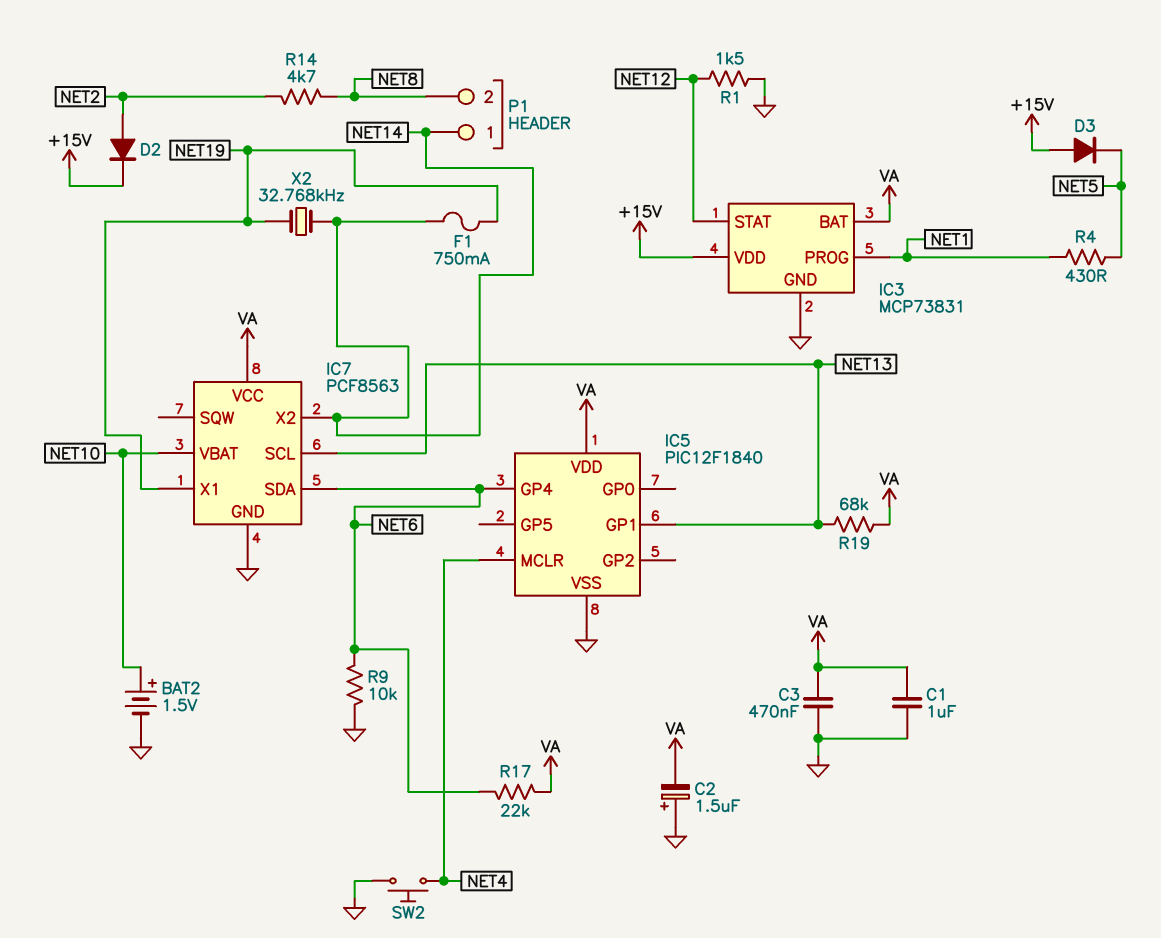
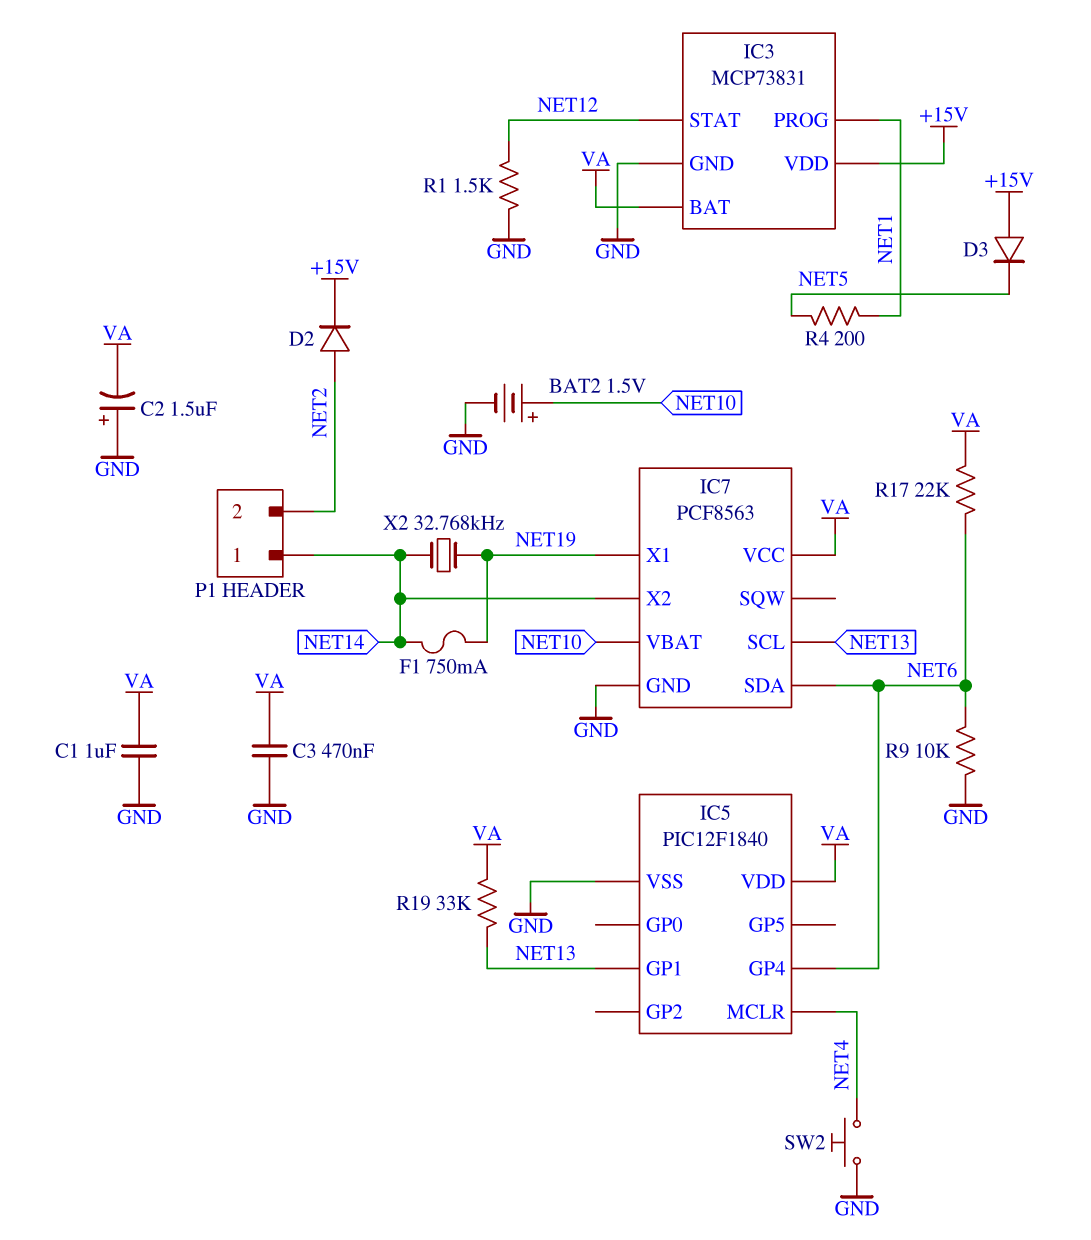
P1 pin 2: NET8 -> NET2
R4: 430 (NET1, NET5) -> 200 (NET1, NET5)
R14: 4.7k (NET2, NET8) -> none
R19: 68k (NET13, VA) -> 33k (NET13, VA)

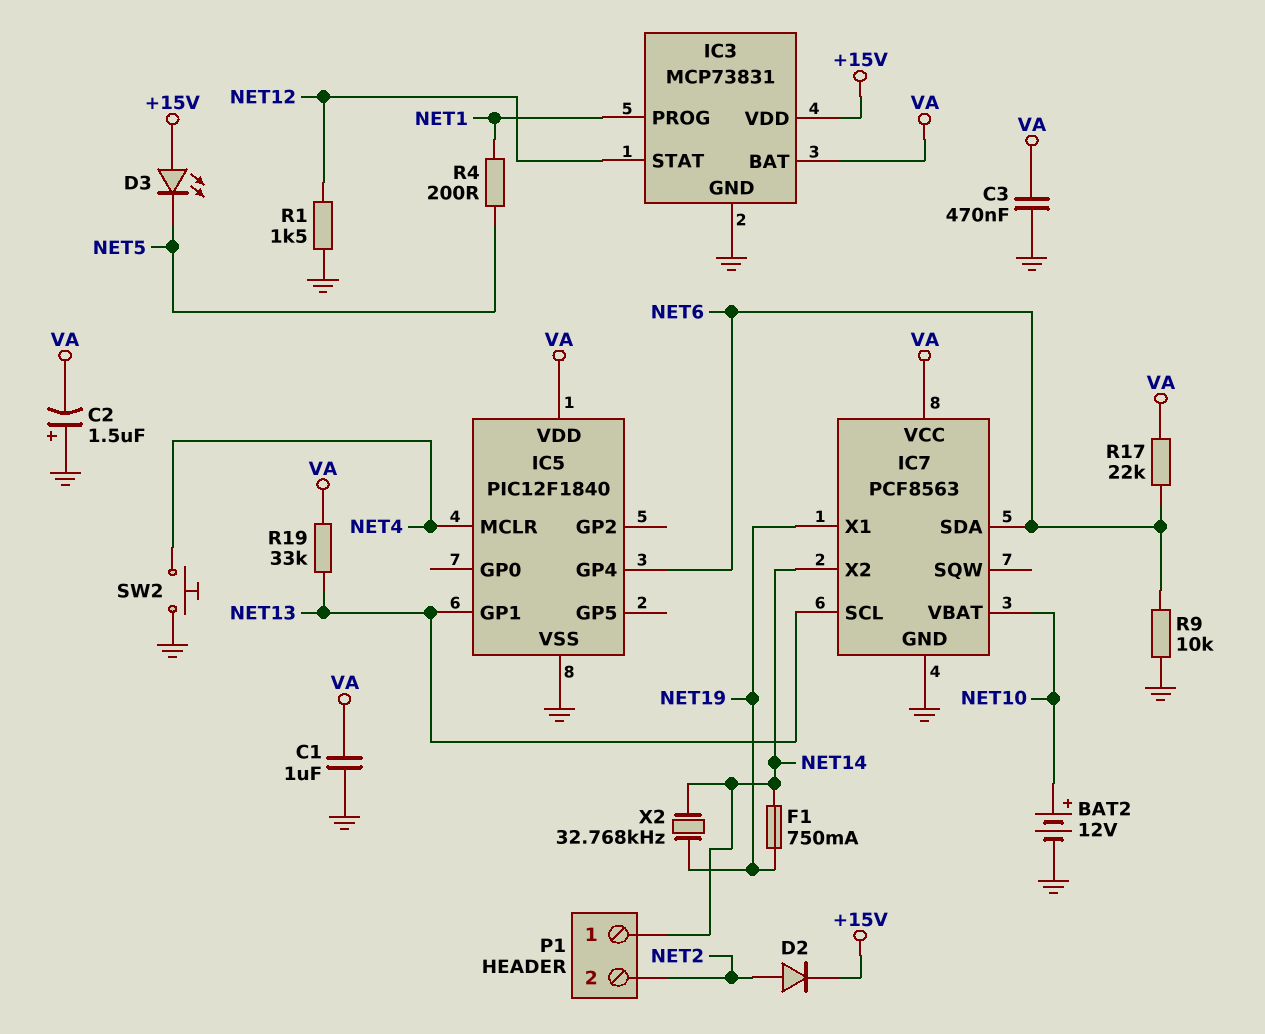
BAT2: 1.5V (plus NET10, minus GND) -> 12V (plus NET10, minus GND)
D3: diode (A +15V, K NET5) -> LED (A +15V, K NET5)

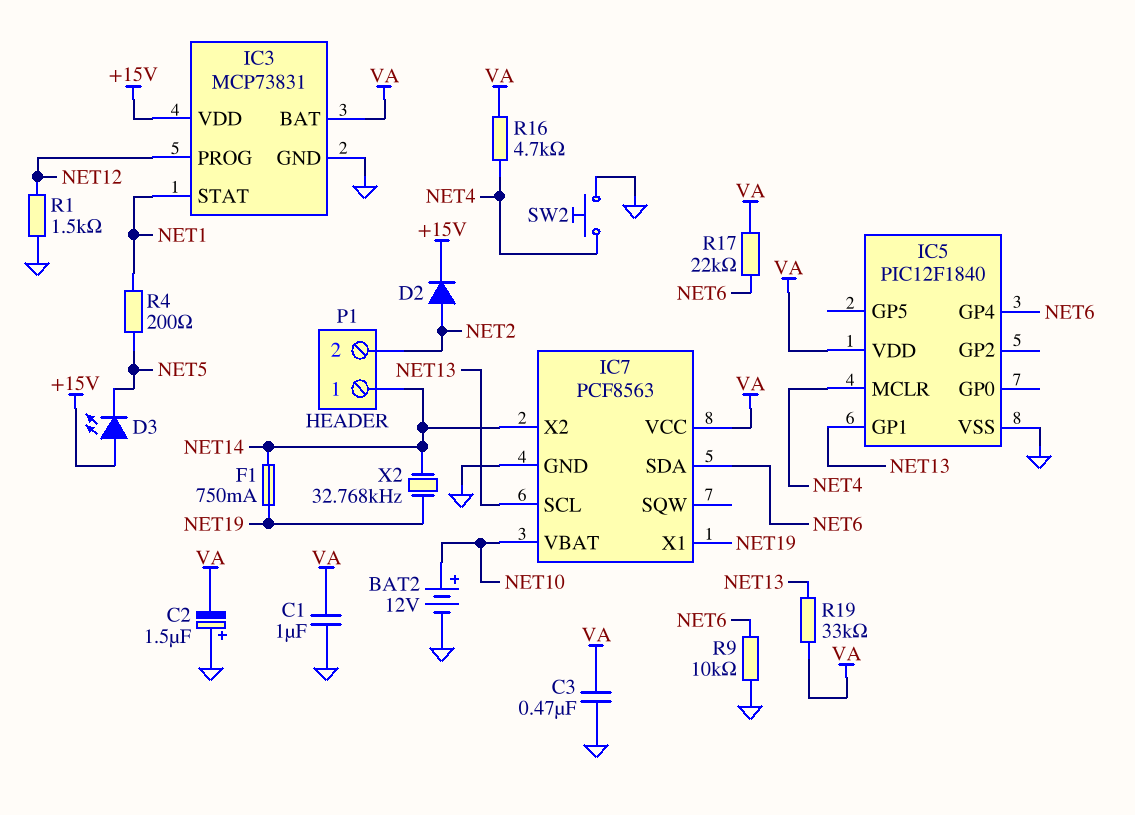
IC3 pin PROG: NET1 -> NET12
IC3 pin STAT: NET12 -> NET1
R16: none -> 4.7k (NET4, VA)

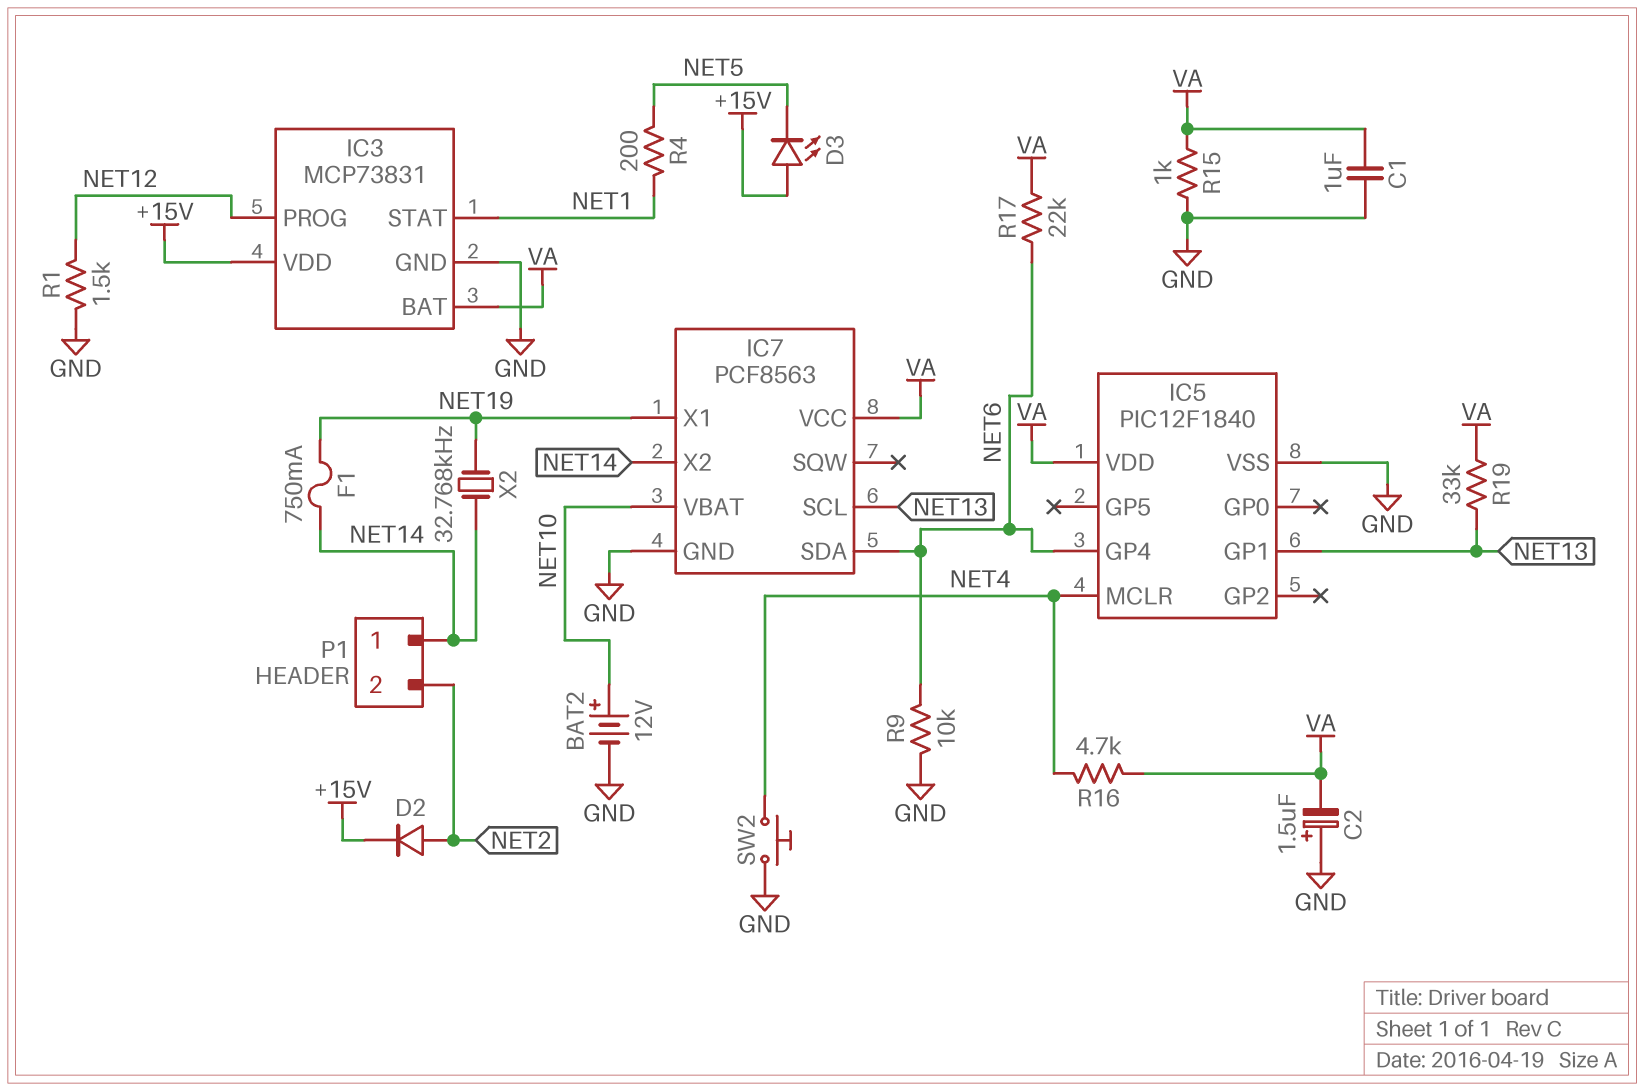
C3: 470nF (GND, VA) -> none
R15: none -> 1k (GND, VA)

